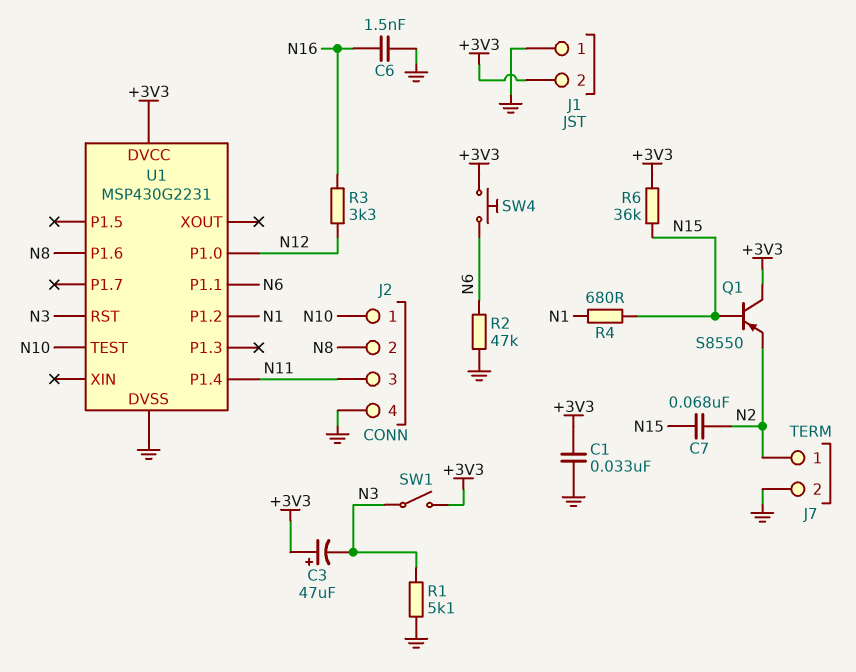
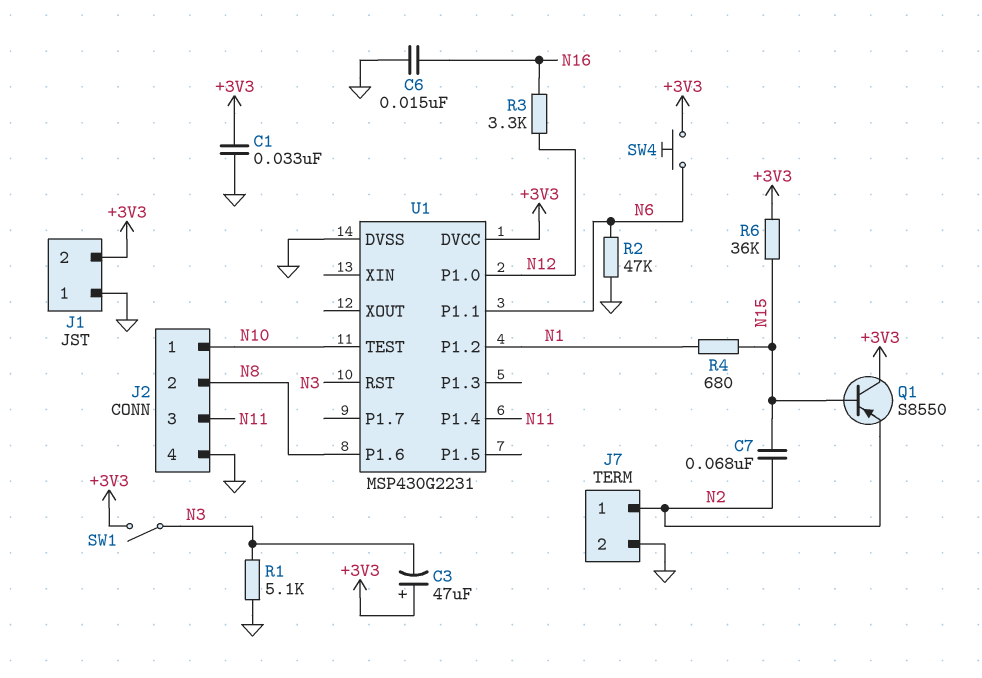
C6: 1.5nF (GND, N16) -> 15nF (GND, N16)

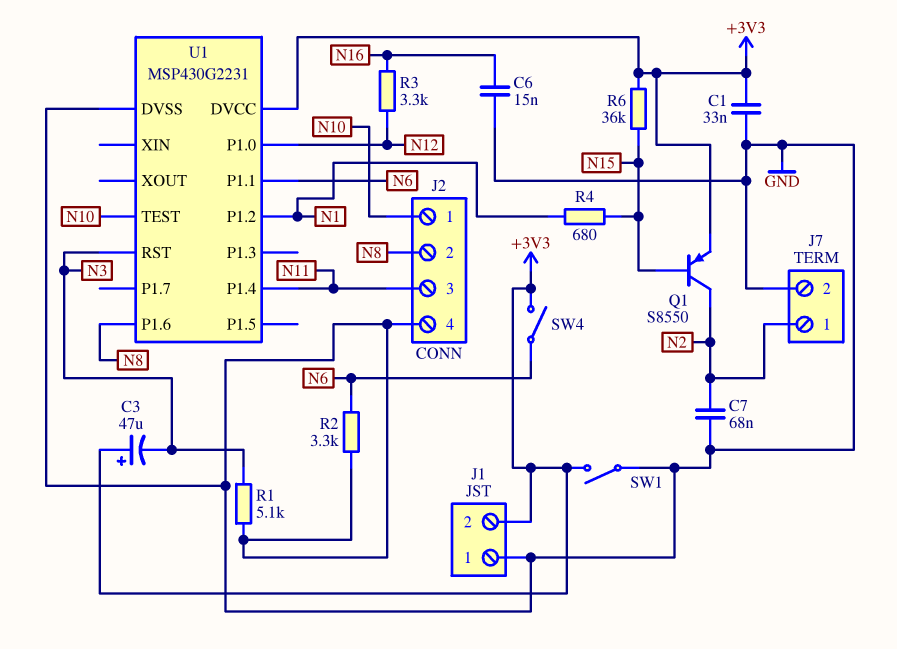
C7: 68nF (N2, N15) -> 68nF (GND, N2)
Q1: PNP S8550 (B N15, C +3V3, E N2) -> PNP S8550 (B N15, C N2, E +3V3)
R2: 47k (GND, N6) -> 3.3k (GND, N6)
SW1: switch (+3V3, N3) -> switch (+3V3, GND)
SW4: button (+3V3, N6) -> switch (+3V3, N6)

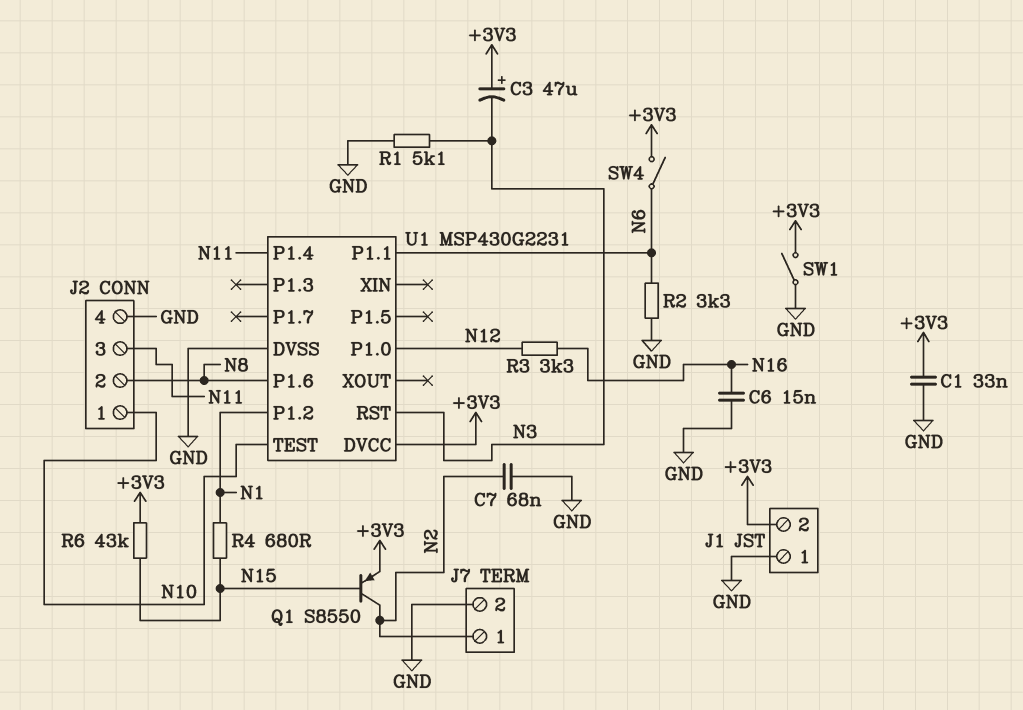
R6: 36k (+3V3, N15) -> 43k (+3V3, N15)

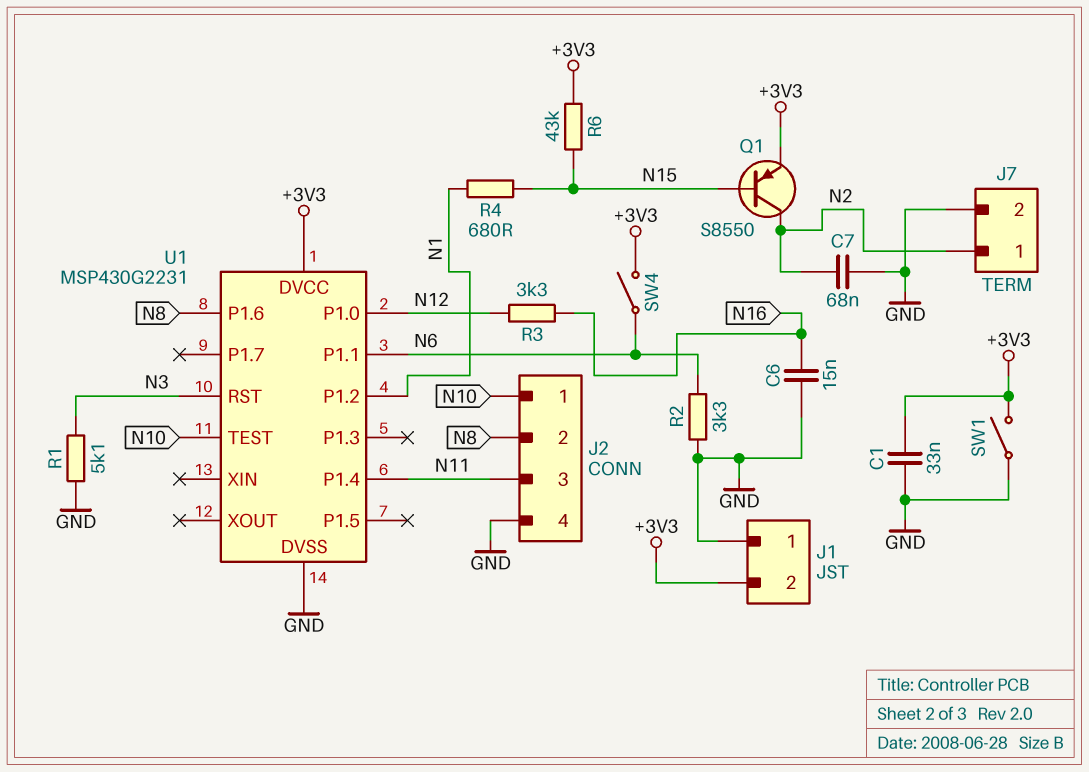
C3: 47uF (plus +3V3, minus N3) -> none

